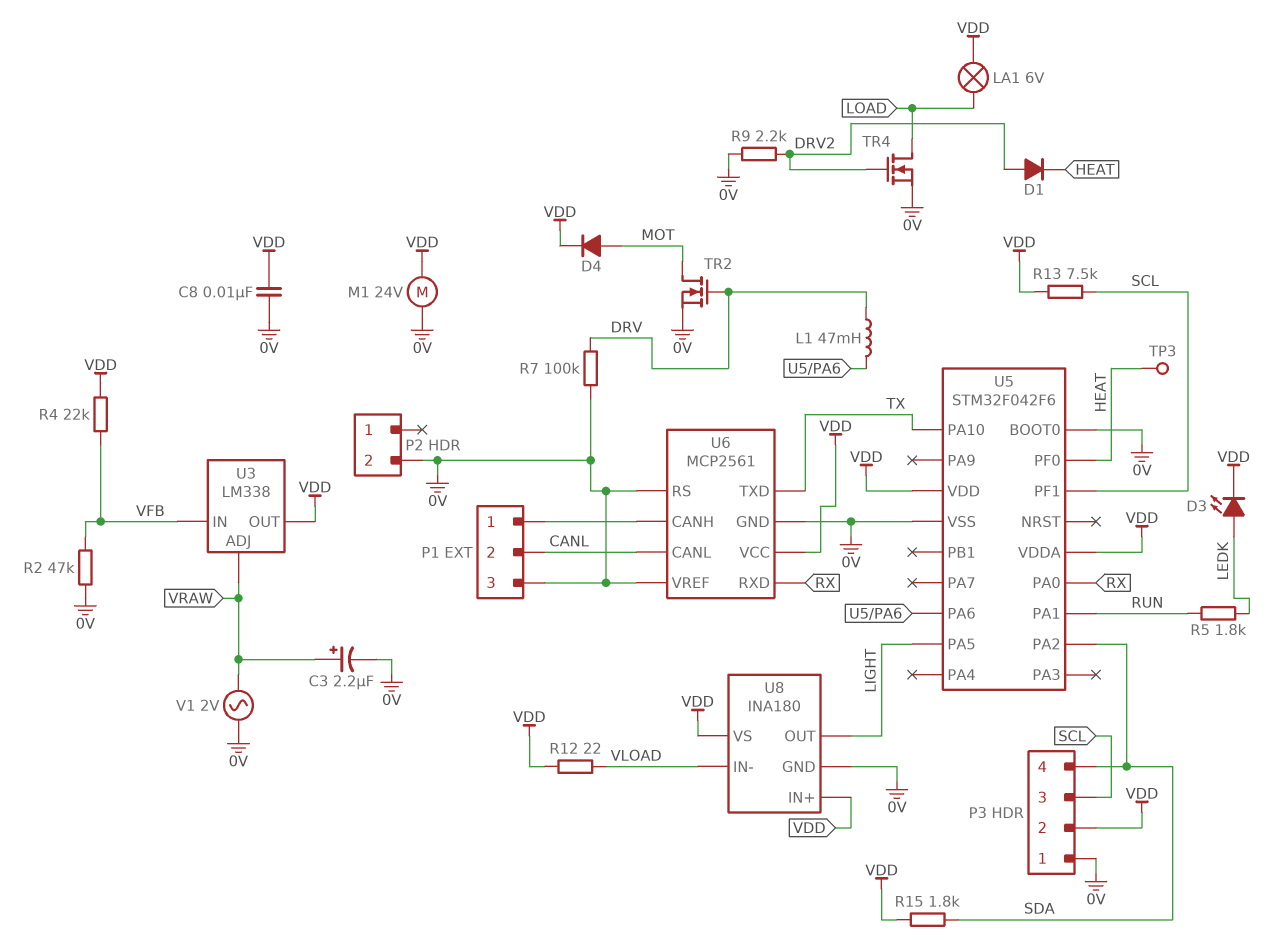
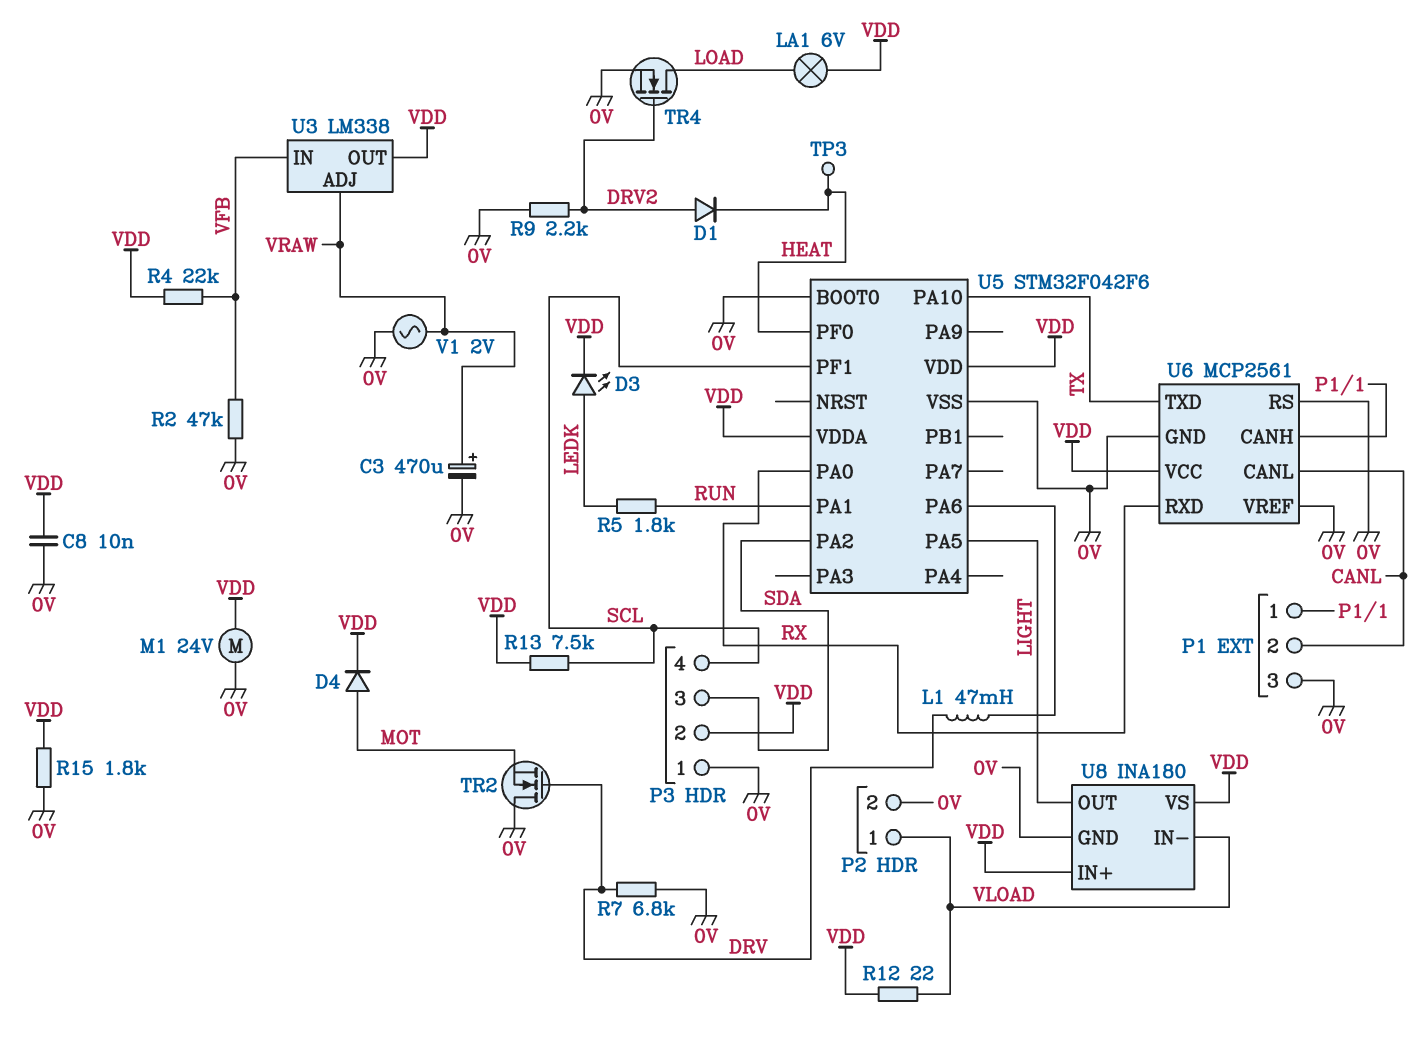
C3: 2.2uF (plus VRAW, minus 0V) -> 470uF (plus VRAW, minus 0V)
P2 pin 1: none -> VLOAD
P3 pin 3: SCL -> SDA
P3 pin 4: SDA -> SCL
R7: 100k (0V, DRV) -> 6.8k (0V, DRV)
R15: 1.8k (SDA, VDD) -> 1.8k (0V, VDD)
TR2: NMOS (G DRV, D MOT, S 0V) -> NMOS (G DRV, D 0V, S MOT)

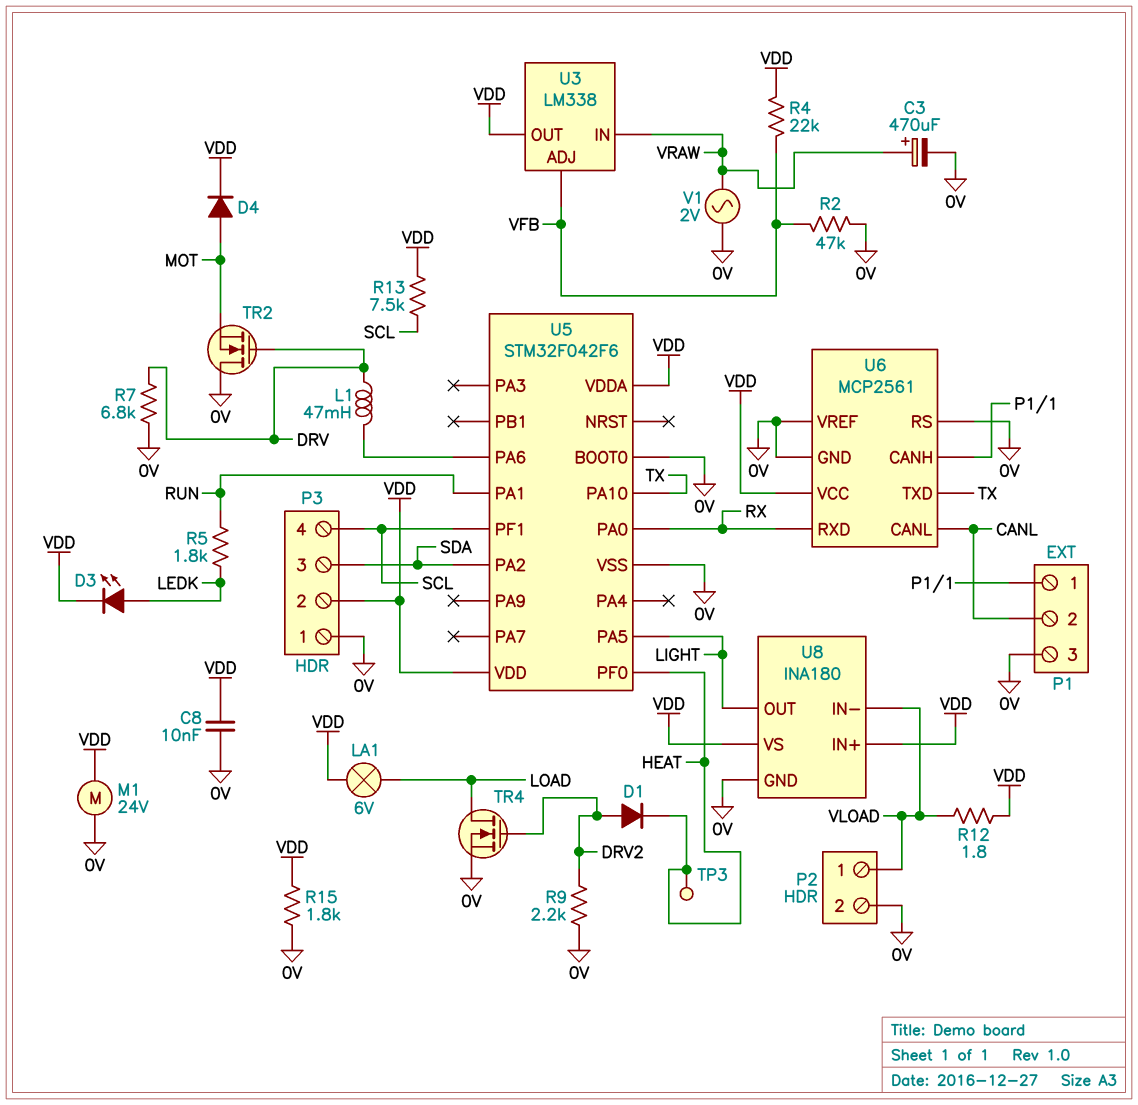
R12: 22 (VDD, VLOAD) -> 1.8 (VDD, VLOAD)
U3 pin ADJ: VRAW -> VFB
U3 pin IN: VFB -> VRAW

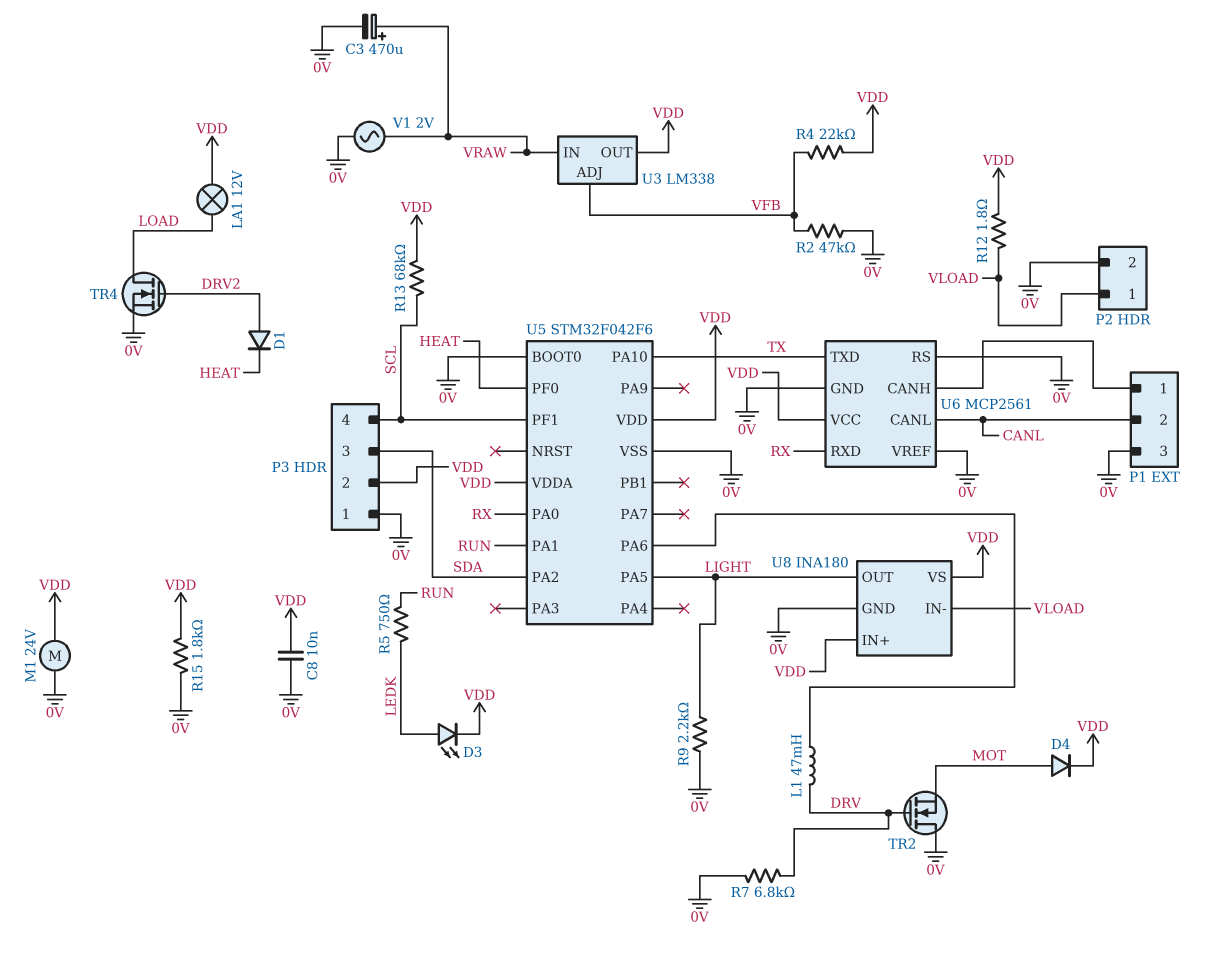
LA1: lamp 6V (LOAD, VDD) -> lamp 12V (LOAD, VDD)
R5: 1.8k (LEDK, RUN) -> 750 (LEDK, RUN)
R9: 2.2k (0V, DRV2) -> 2.2k (0V, LIGHT)
R13: 7.5k (SCL, VDD) -> 68k (SCL, VDD)
TP3: test point (HEAT) -> none

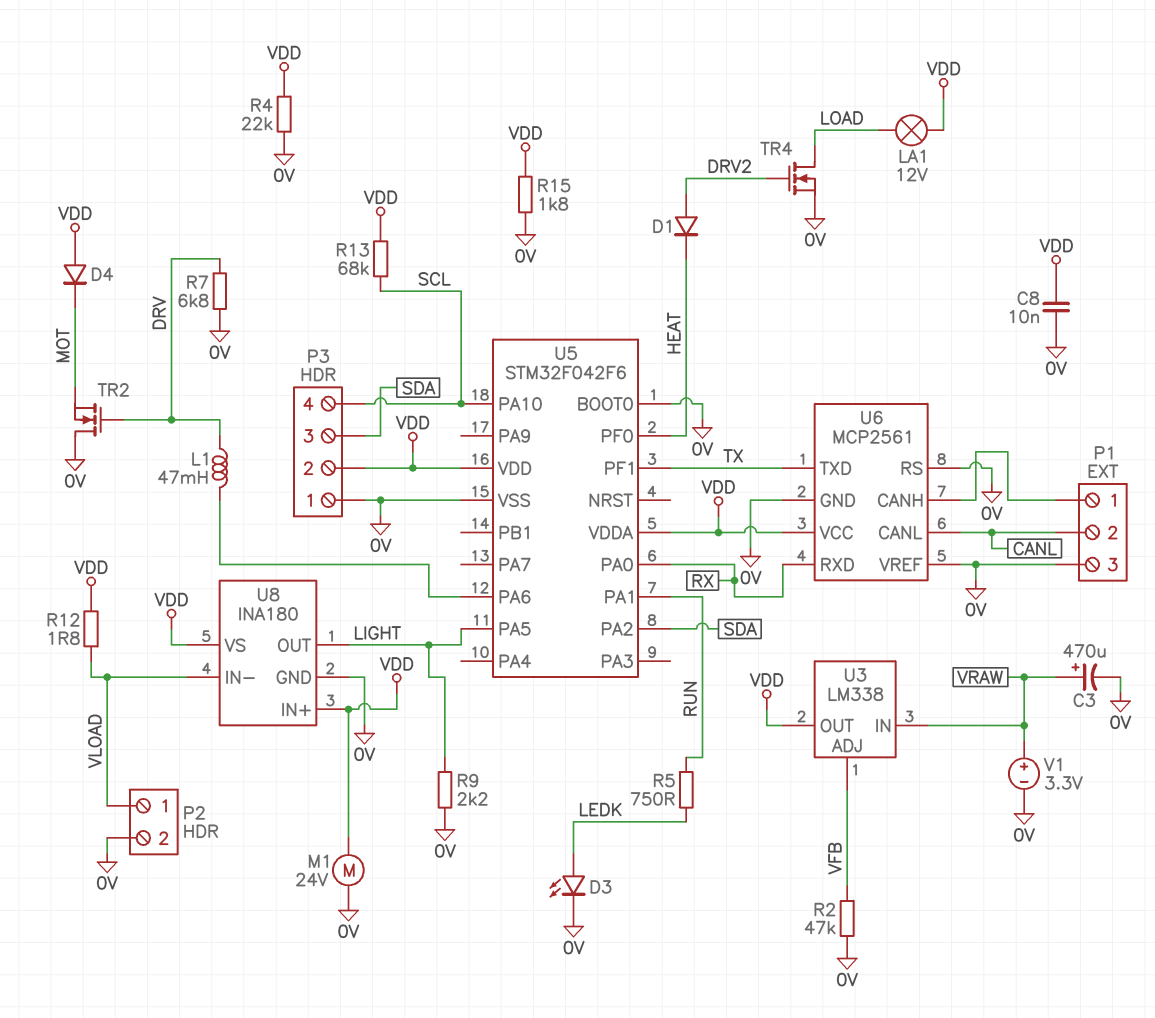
D3: LED (A LEDK, K VDD) -> LED (A LEDK, K 0V)
D4: diode (A MOT, K VDD) -> diode (A VDD, K MOT)
R4: 22k (VDD, VFB) -> 22k (0V, VDD)
U5 pin PA10: TX -> SCL
U5 pin PF1: SCL -> TX
V1: AC 2V (0V, VRAW) -> 3.3V (plus VRAW, minus 0V)

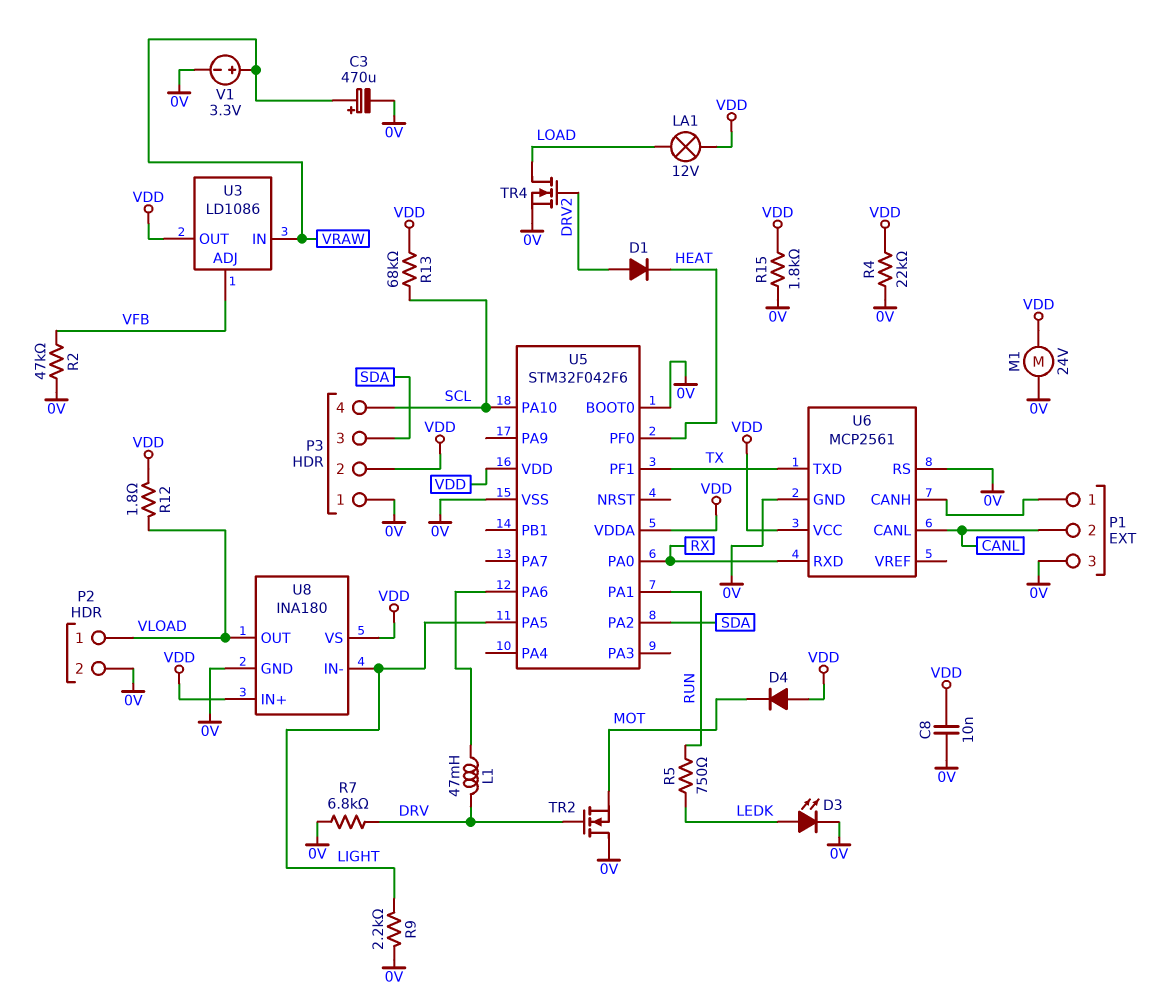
U3: LM338 -> LD1086
U6 pin VREF: 0V -> none
U8 pin IN-: VLOAD -> LIGHT
U8 pin OUT: LIGHT -> VLOAD

